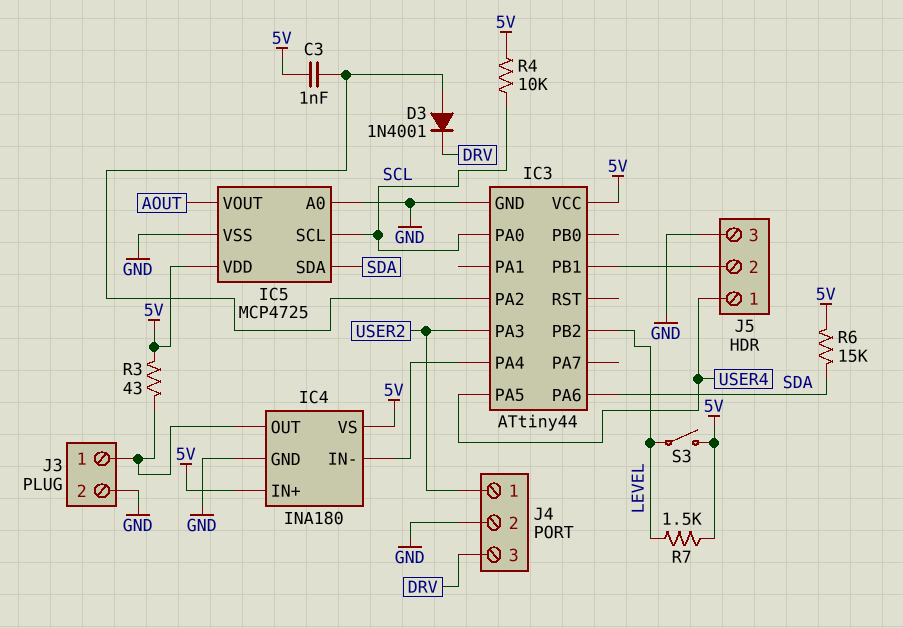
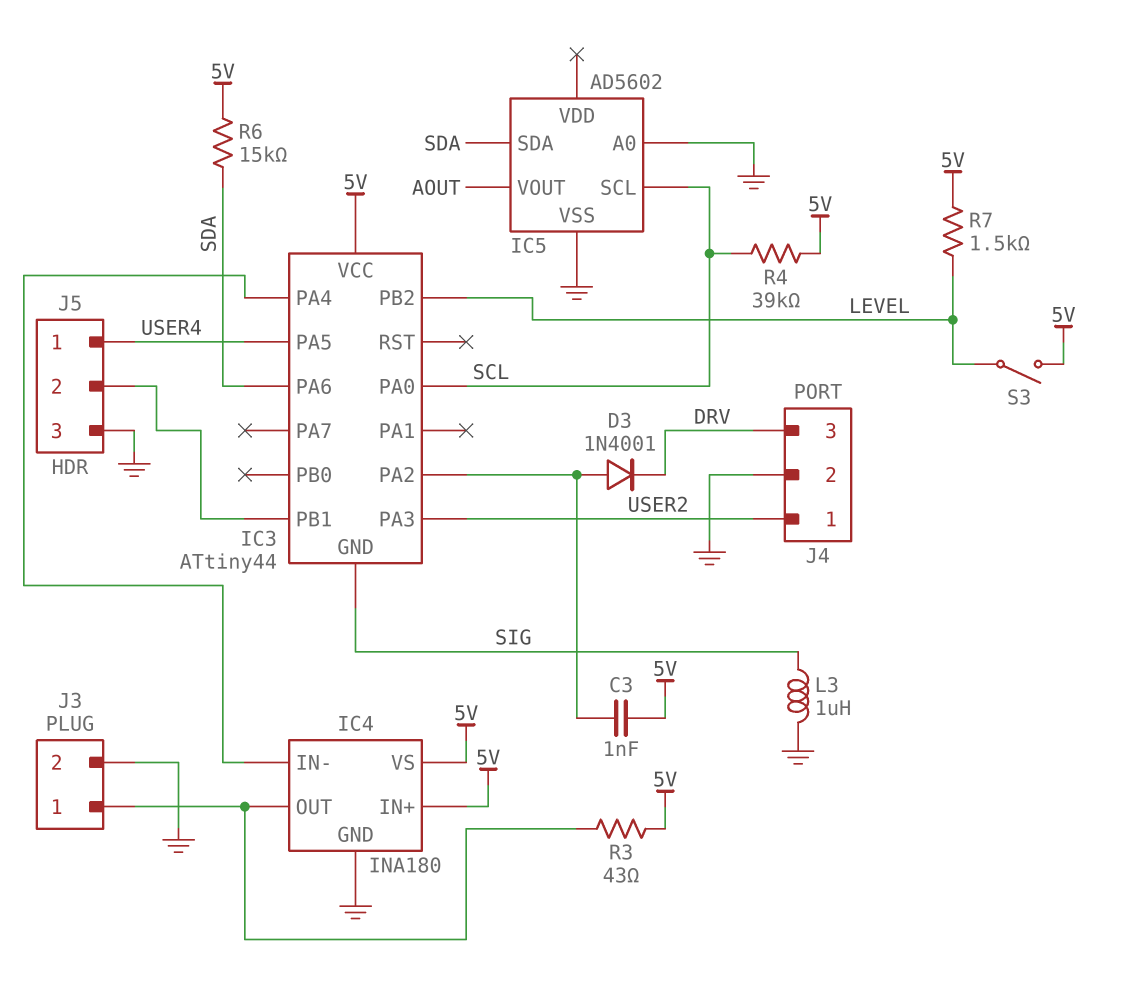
IC3 pin GND: GND -> SIG
IC5: MCP4725 -> AD5602
IC5 pin VDD: 5V -> none
L3: none -> 1uH (GND, SIG)
R4: 10k (5V, SCL) -> 39k (5V, SCL)

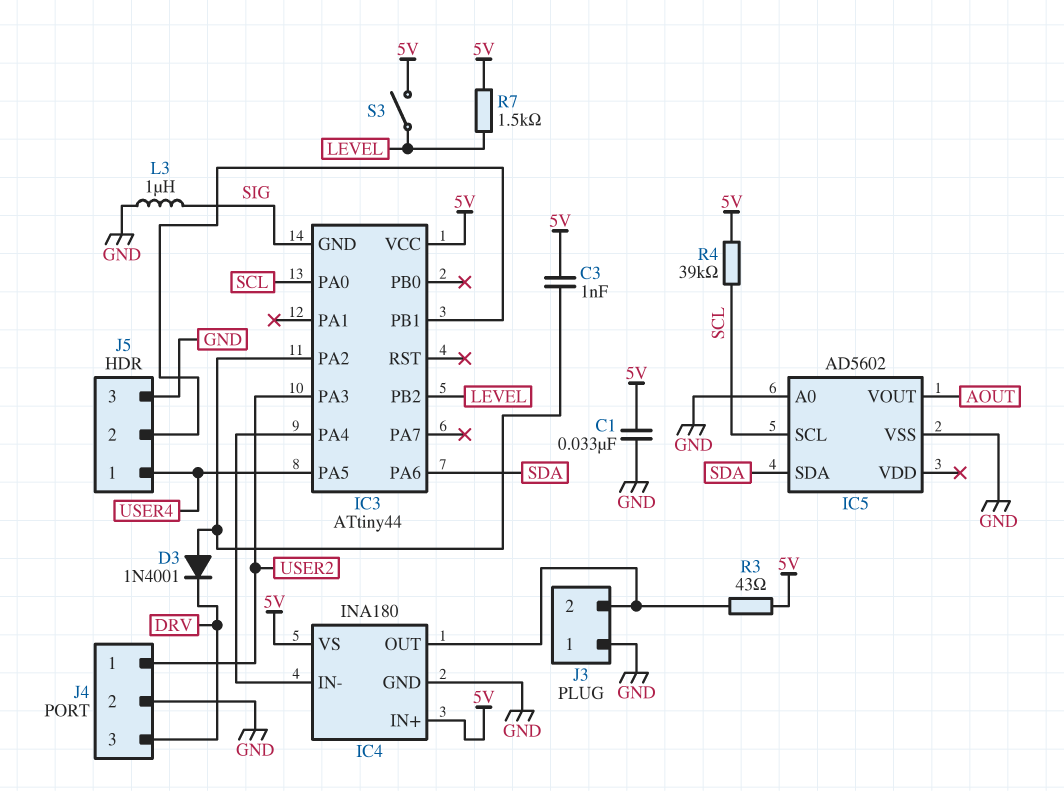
C1: none -> 33nF (5V, GND)
J3 pin 1: IC4/OUT -> GND
J3 pin 2: GND -> IC4/OUT
R6: 15k (5V, SDA) -> none

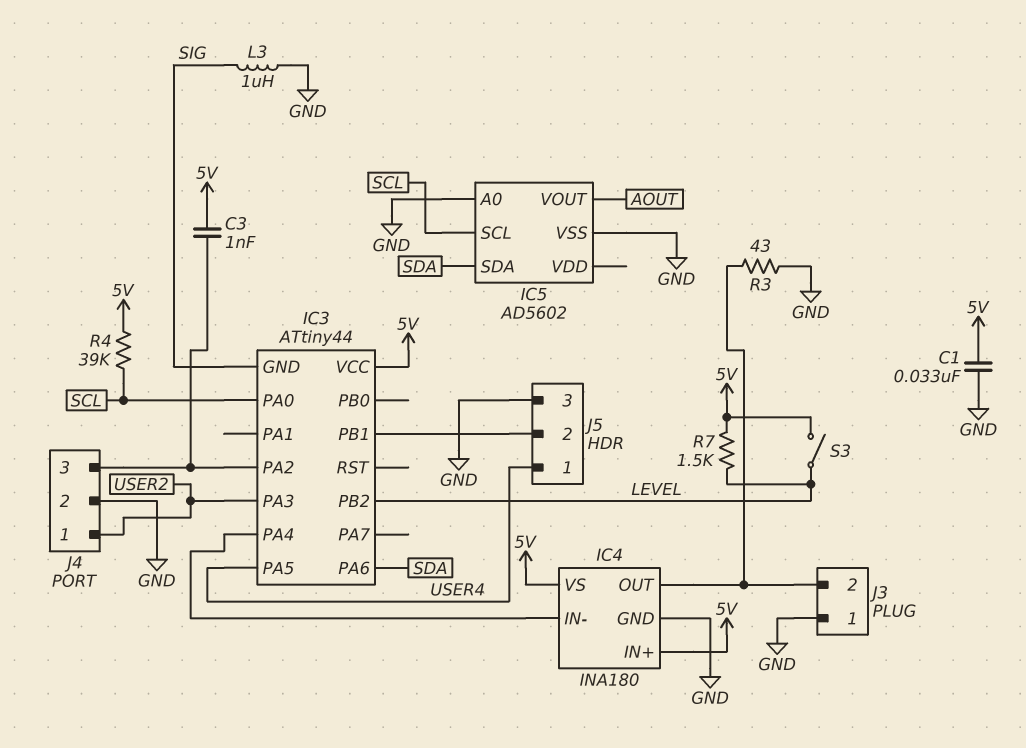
D3: diode 1N4001 (A IC3/PA2, K DRV) -> none
J4 pin 3: DRV -> IC3/PA2
R3: 43 (5V, IC4/OUT) -> 43 (GND, IC4/OUT)

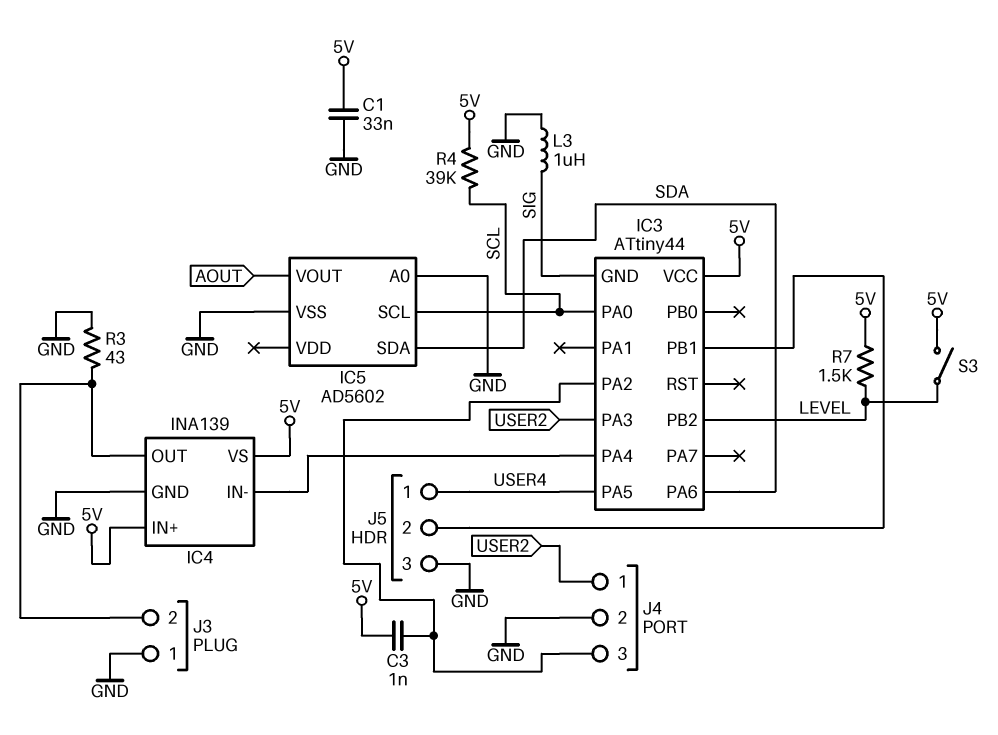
IC4: INA180 -> INA139

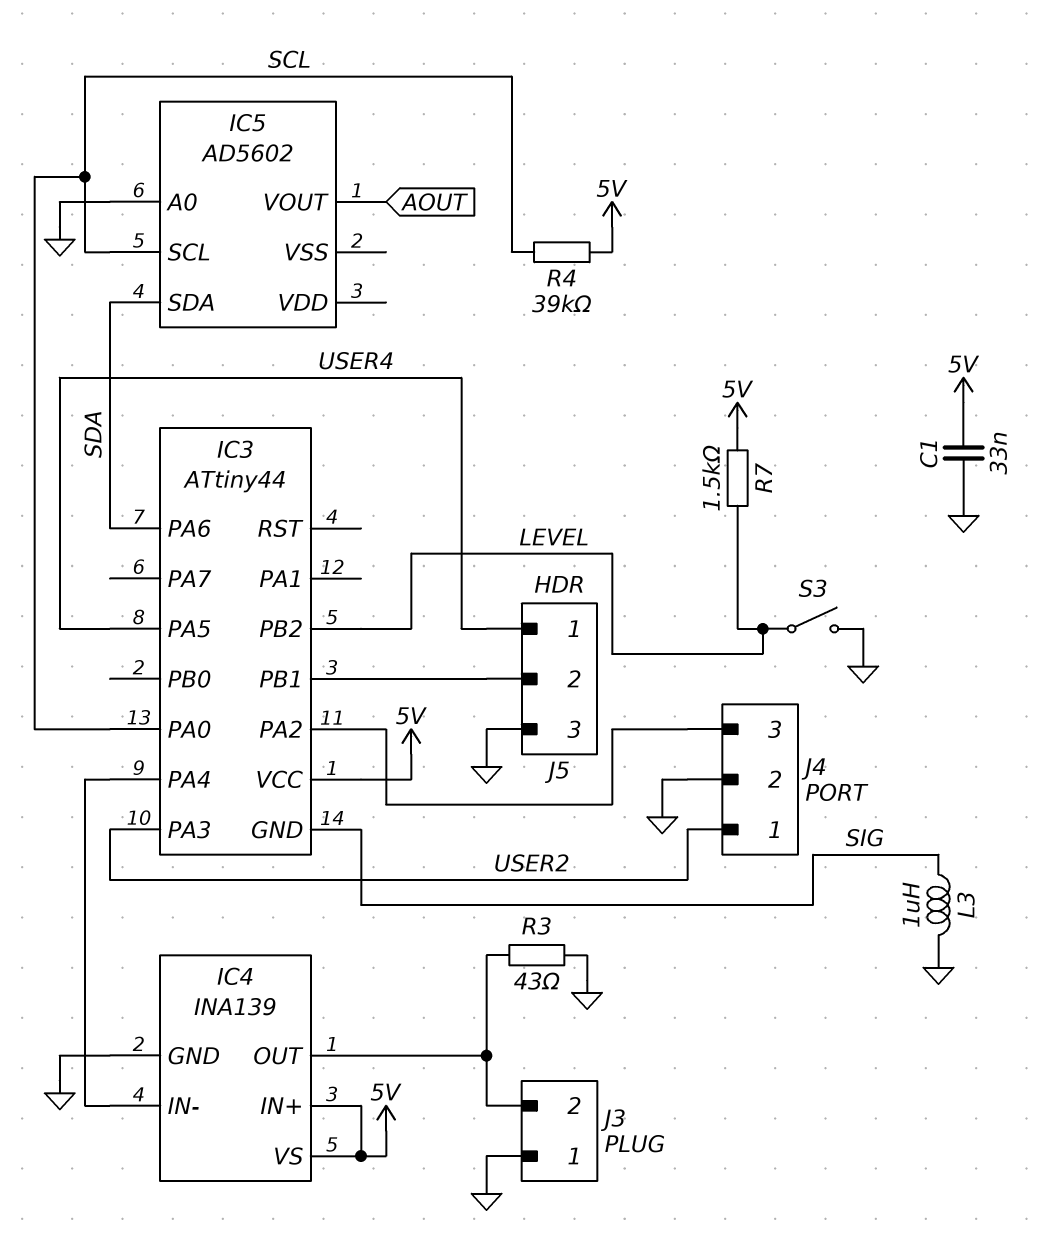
C3: 1nF (5V, IC3/PA2) -> none
IC5 pin VSS: GND -> none
S3: switch (5V, LEVEL) -> switch (GND, LEVEL)

